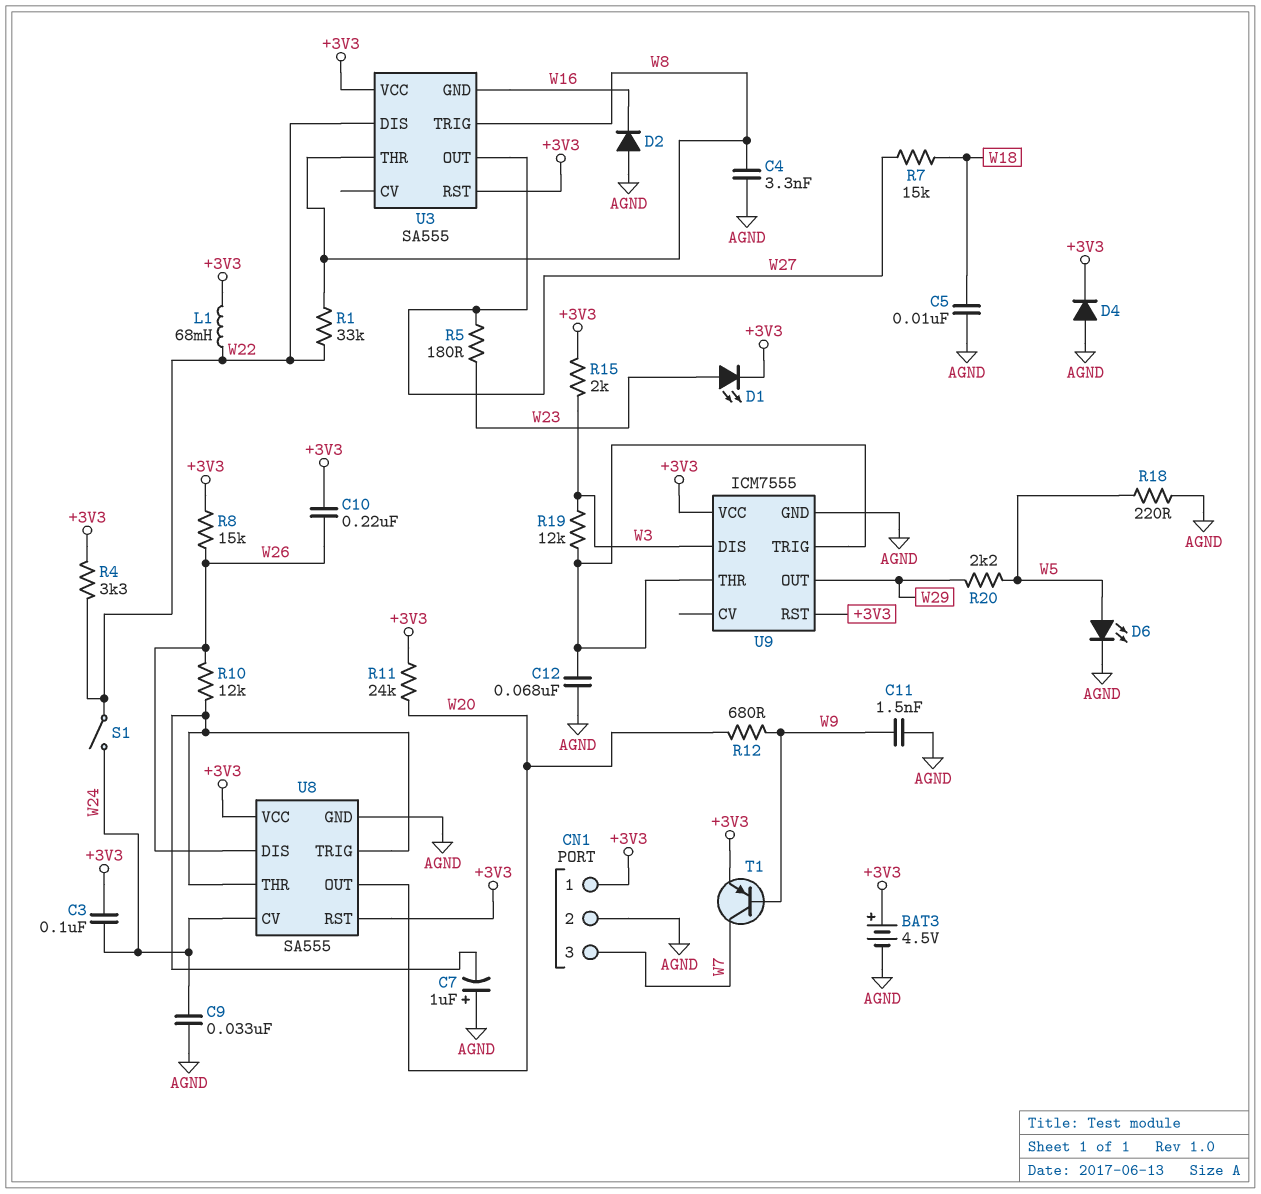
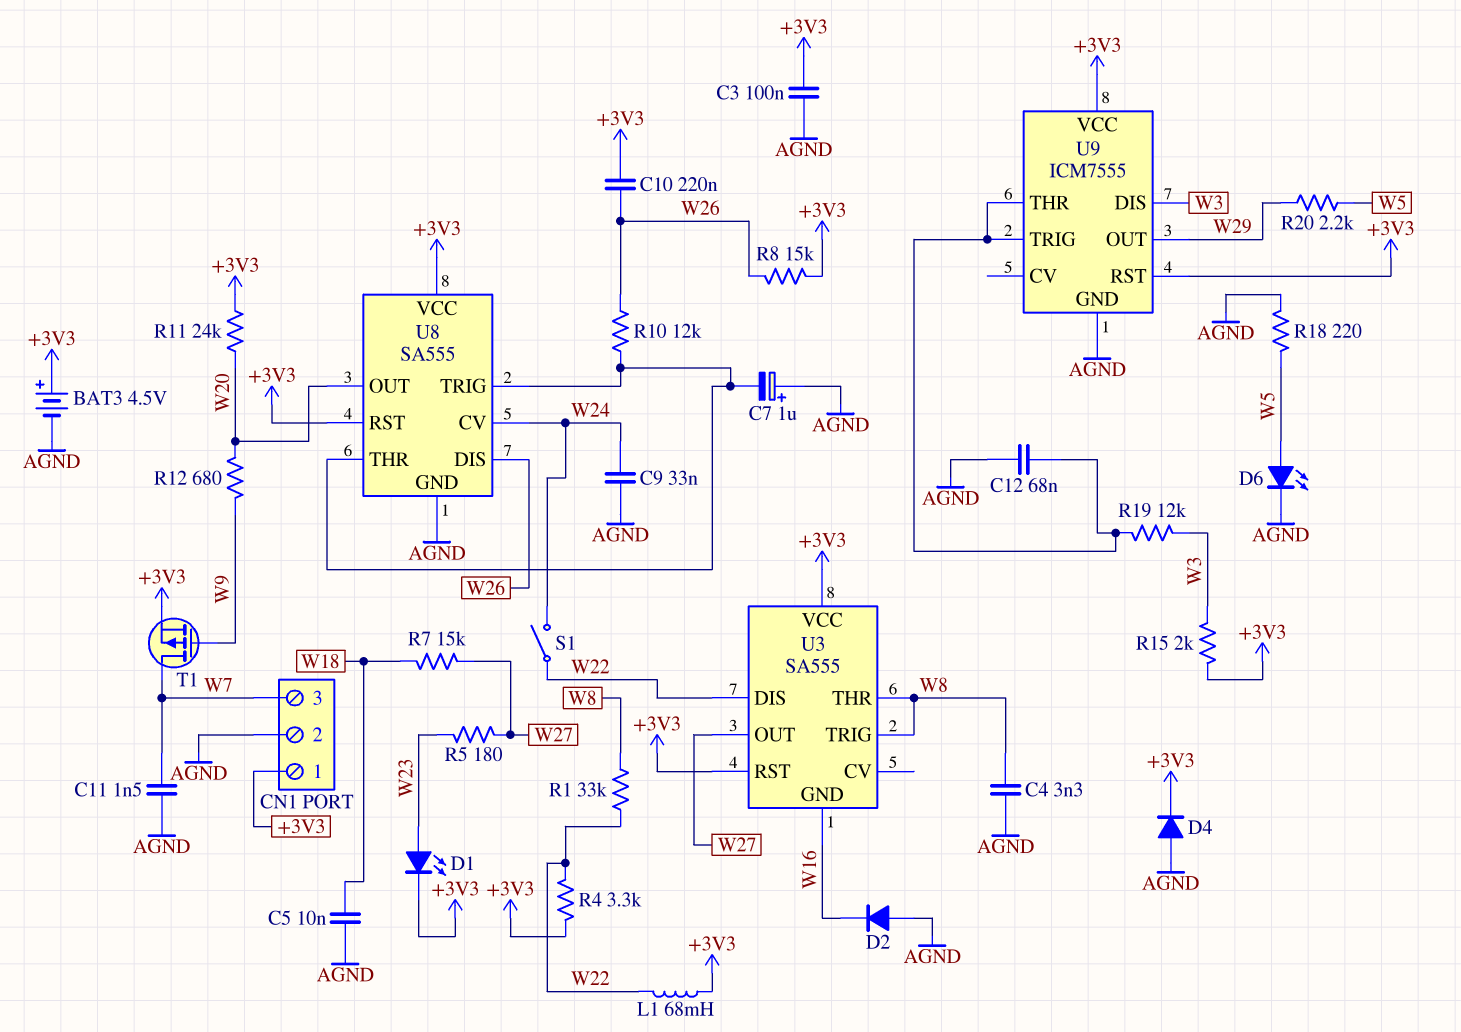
C3: 100nF (+3V3, W24) -> 100nF (+3V3, AGND)
C11: 1.5nF (AGND, W9) -> 1.5nF (AGND, W7)
T1: PNP (B W9, C W7, E +3V3) -> PMOS (G W9, D W7, S +3V3)

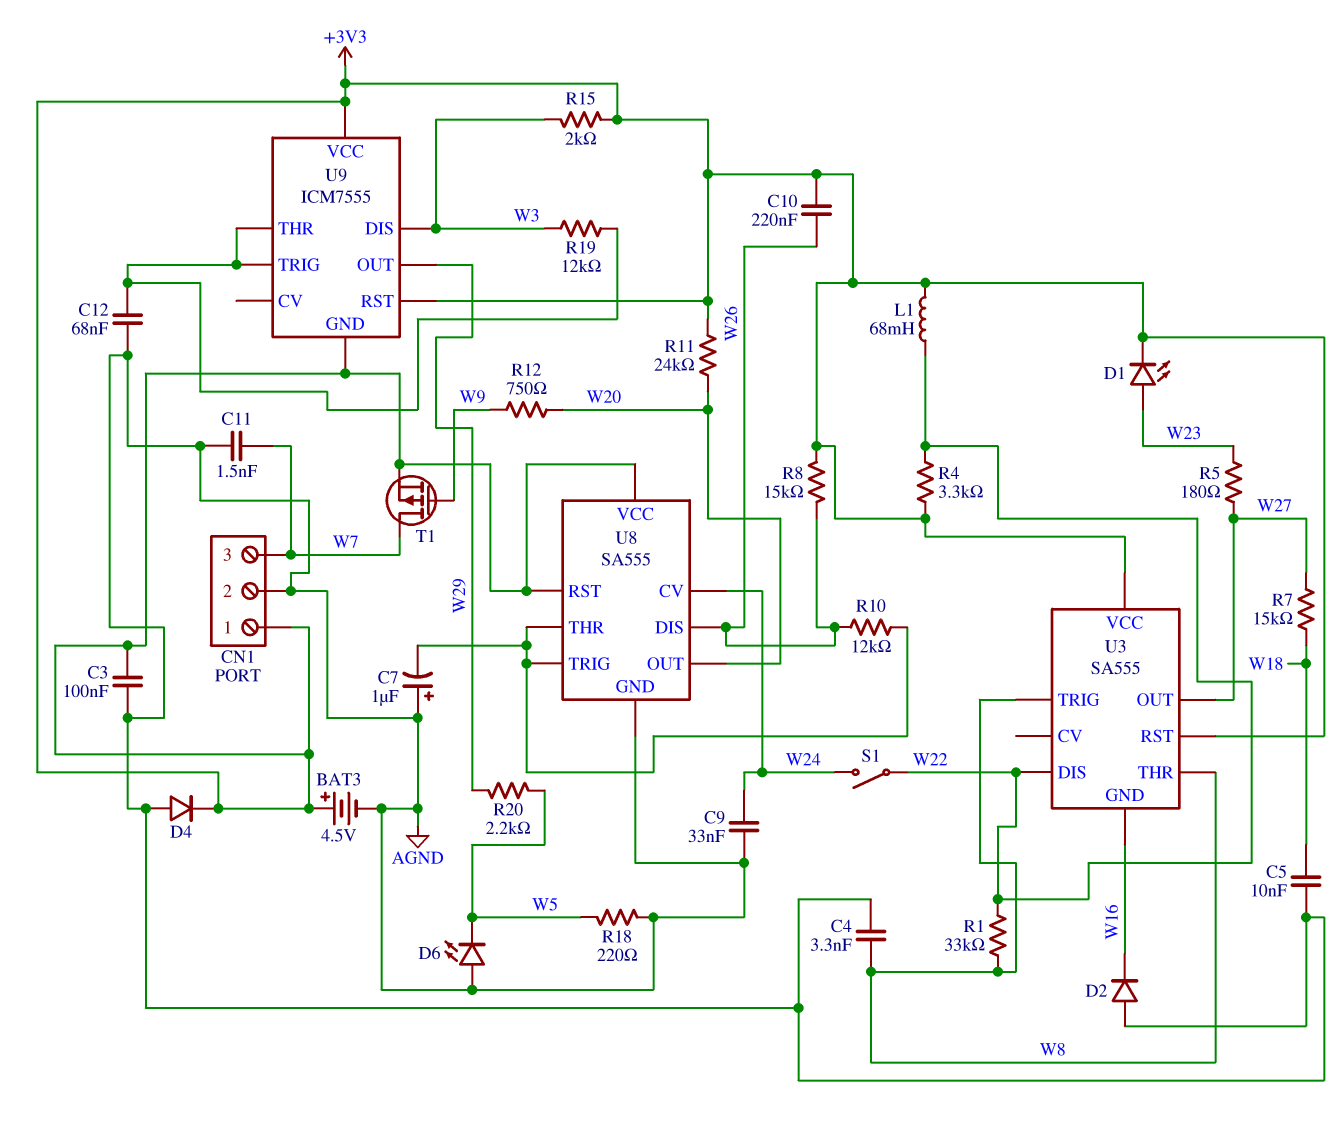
D6: LED (A W5, K AGND) -> LED (A AGND, K W5)
R12: 680 (W9, W20) -> 750 (W9, W20)
U9 pin GND: AGND -> +3V3

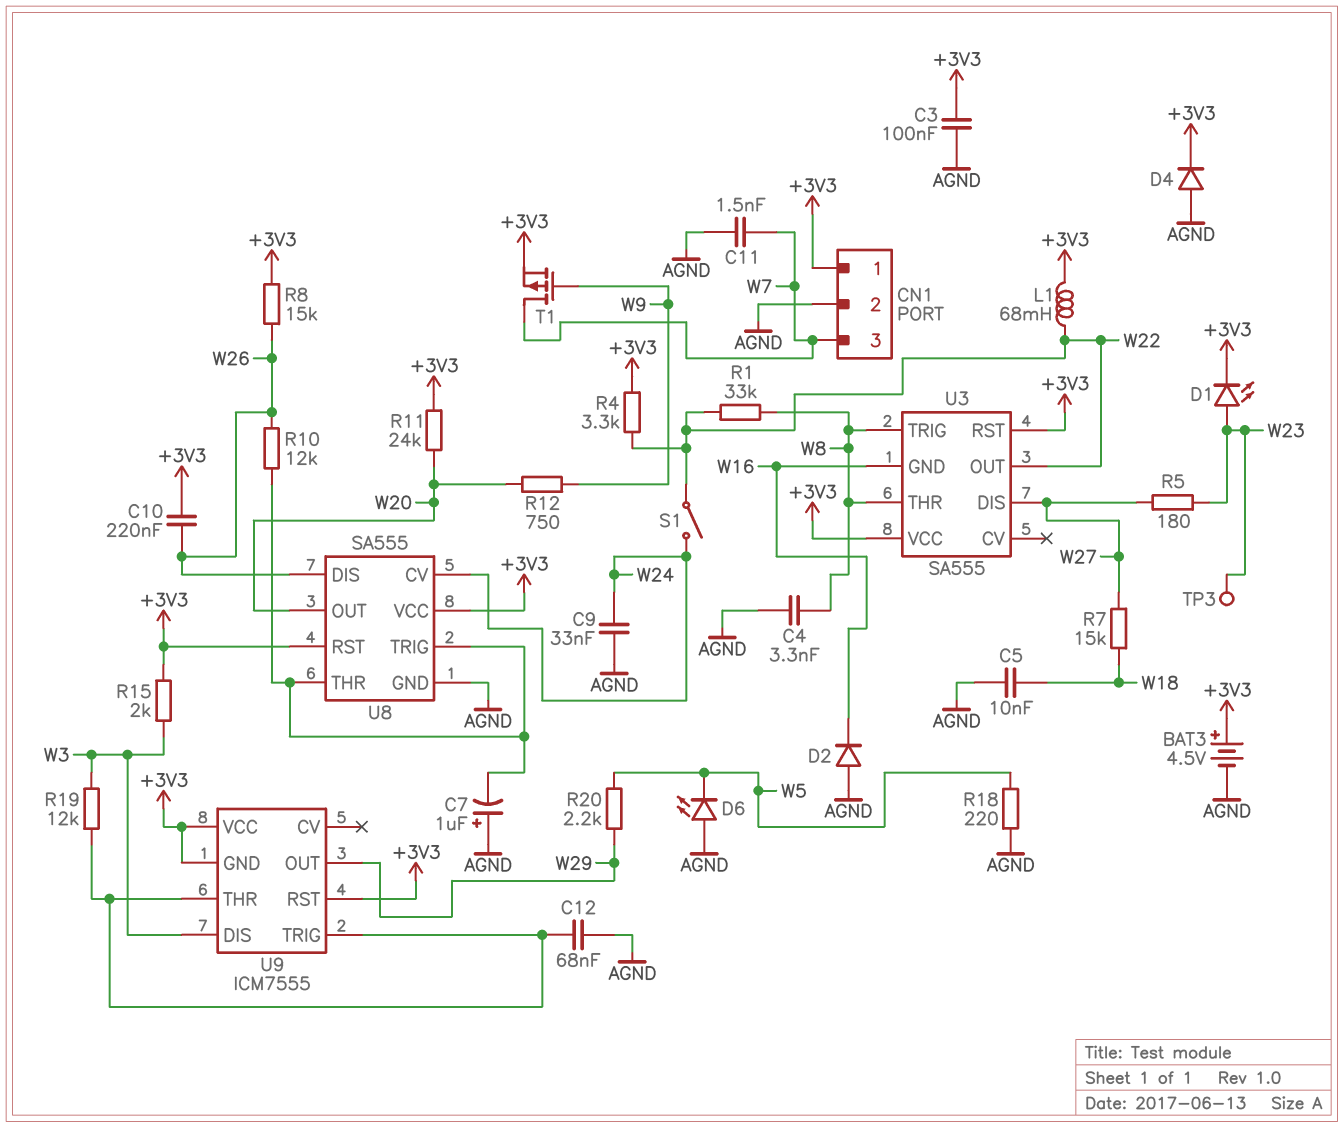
TP3: none -> test point (W23)
U3 pin DIS: W22 -> W27
U3 pin OUT: W27 -> W22

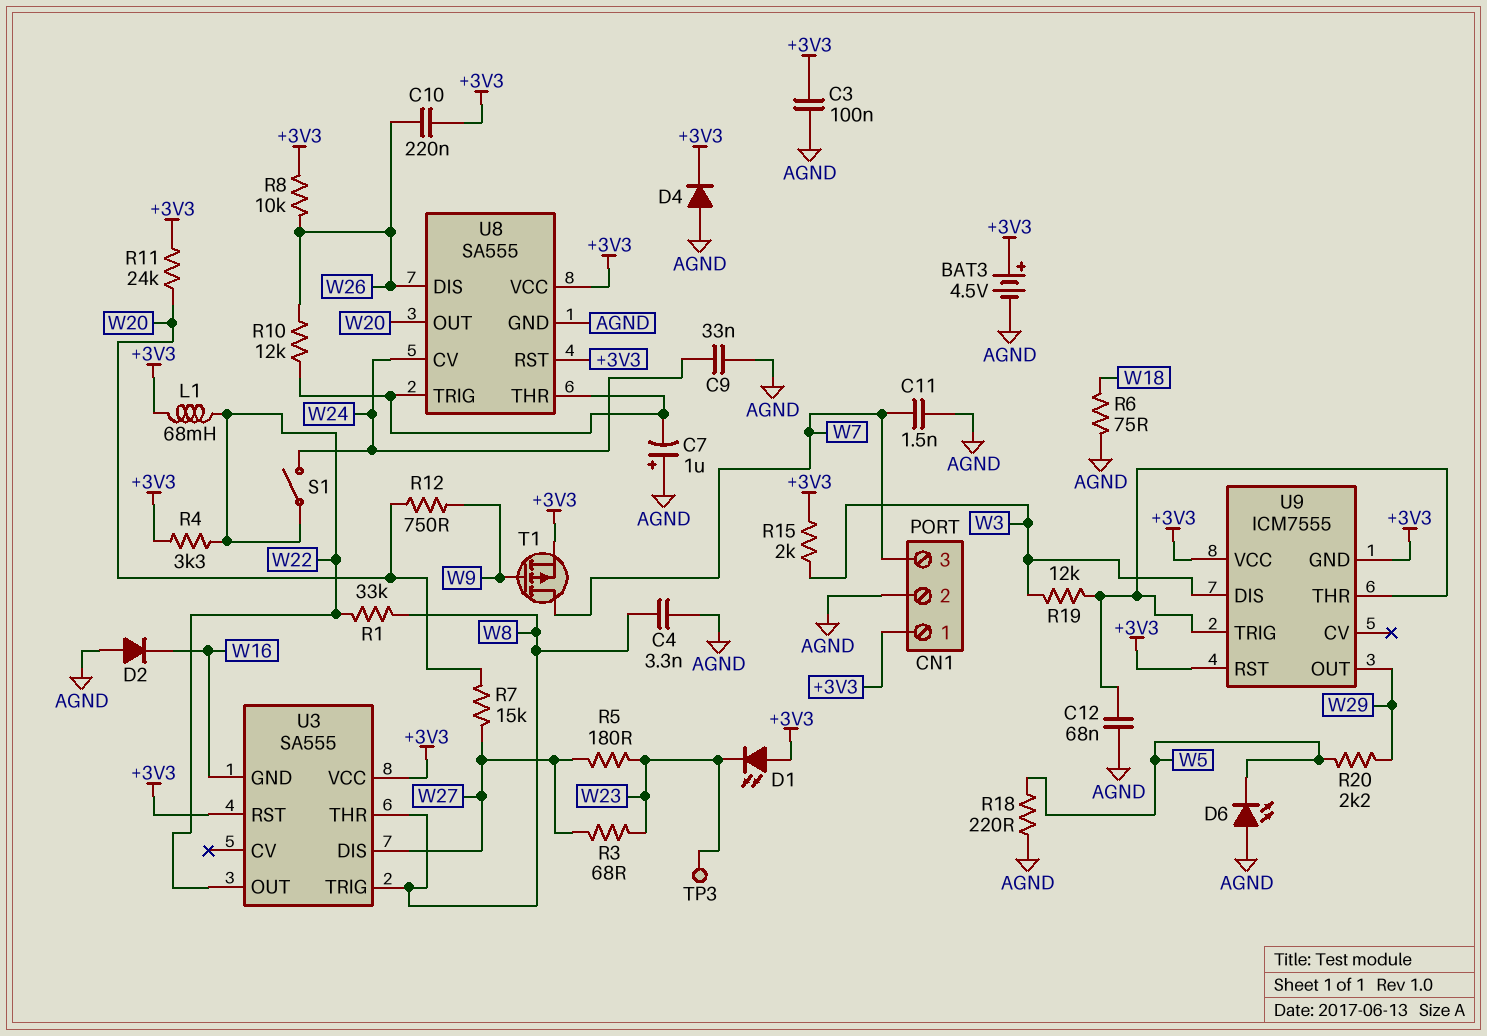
C5: 10nF (AGND, W18) -> none
D1: LED (A W23, K +3V3) -> LED (A +3V3, K W23)
R3: none -> 68 (W23, W27)
R6: none -> 75 (AGND, W18)
R7: 15k (W18, W27) -> 15k (W20, W27)
R8: 15k (+3V3, W26) -> 10k (+3V3, W26)

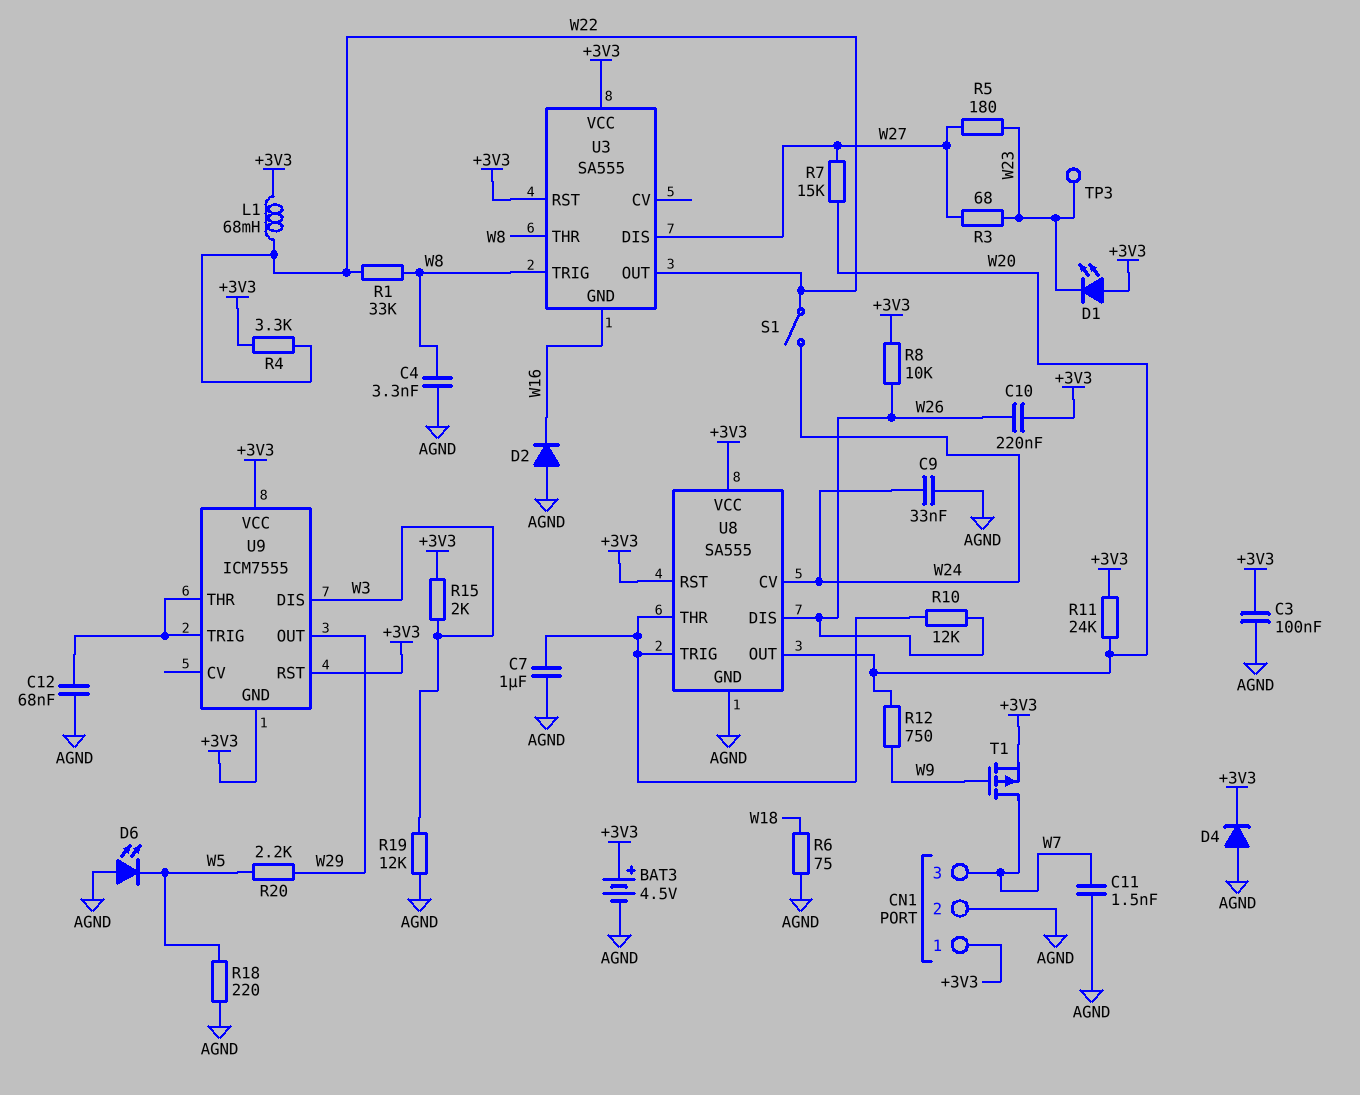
C7: 1uF (plus AGND, minus U8/THR) -> 1uF (AGND, U8/THR)
R19: 12k (U9/THR, W3) -> 12k (AGND, W3)

